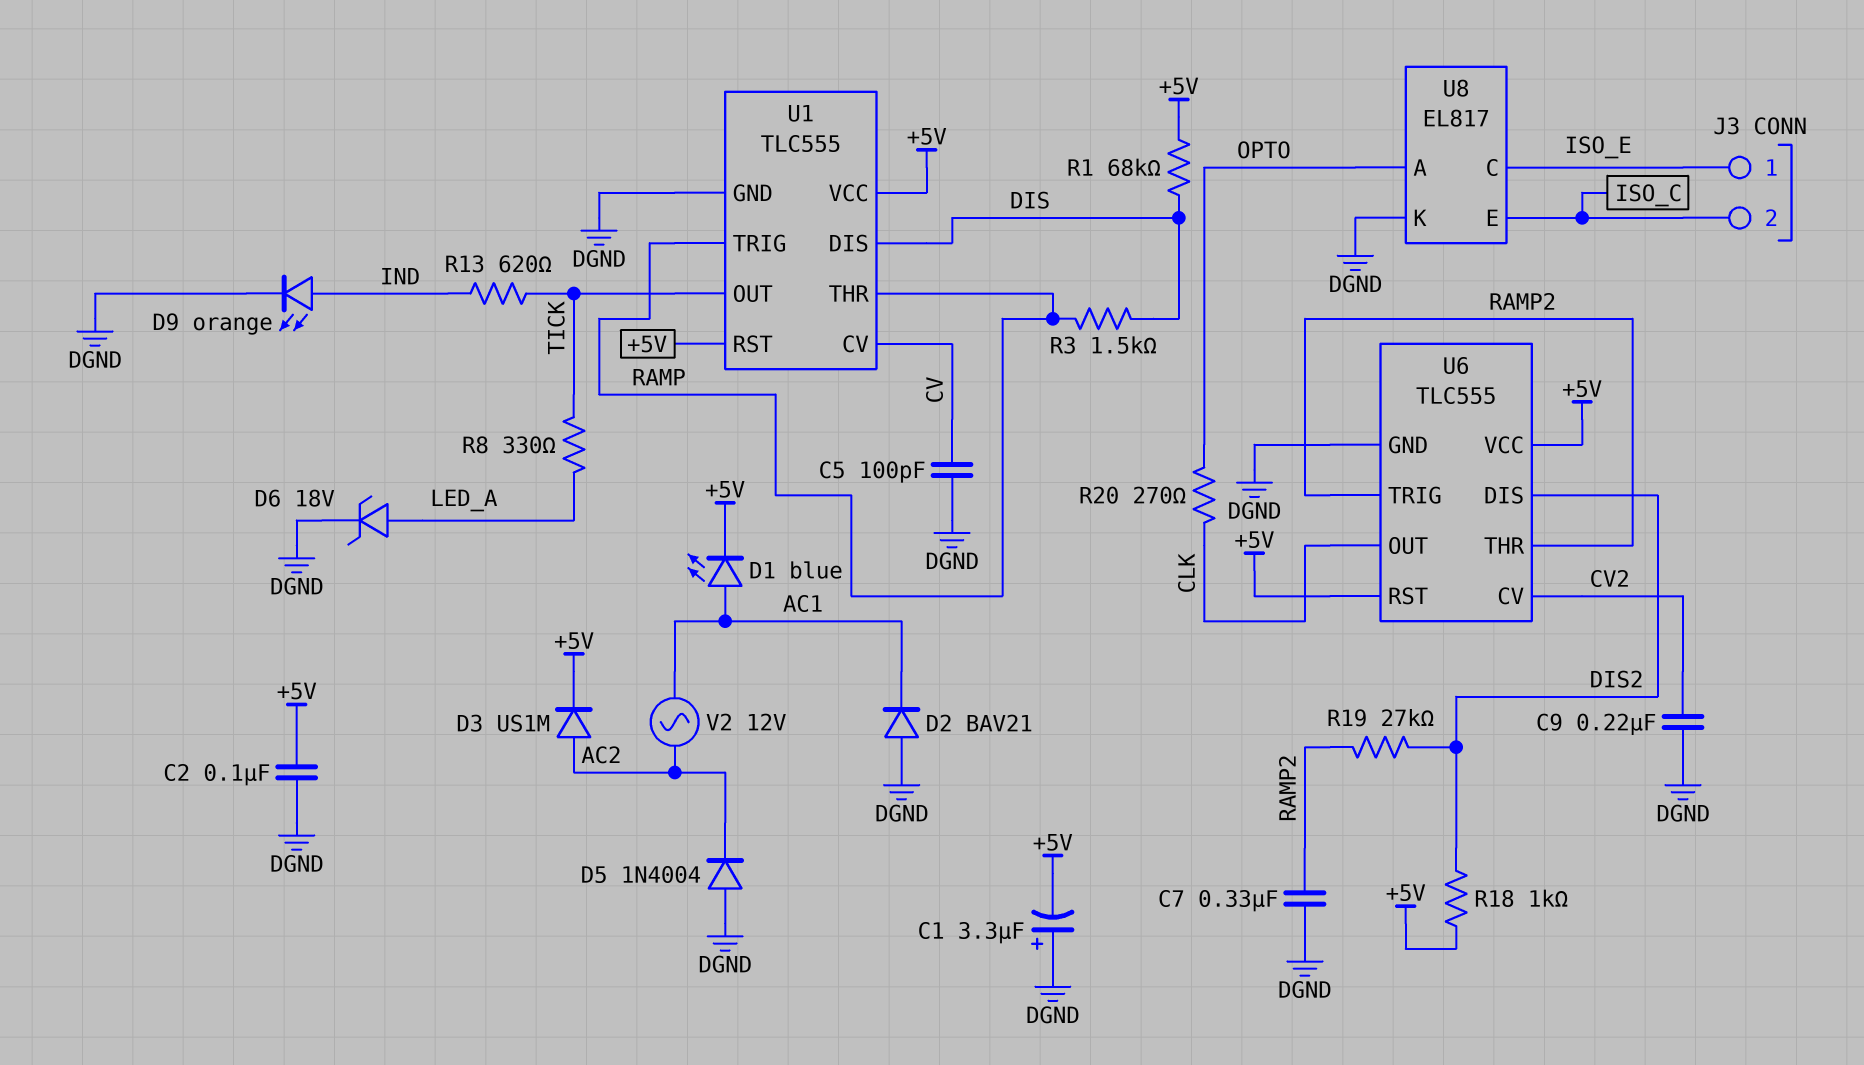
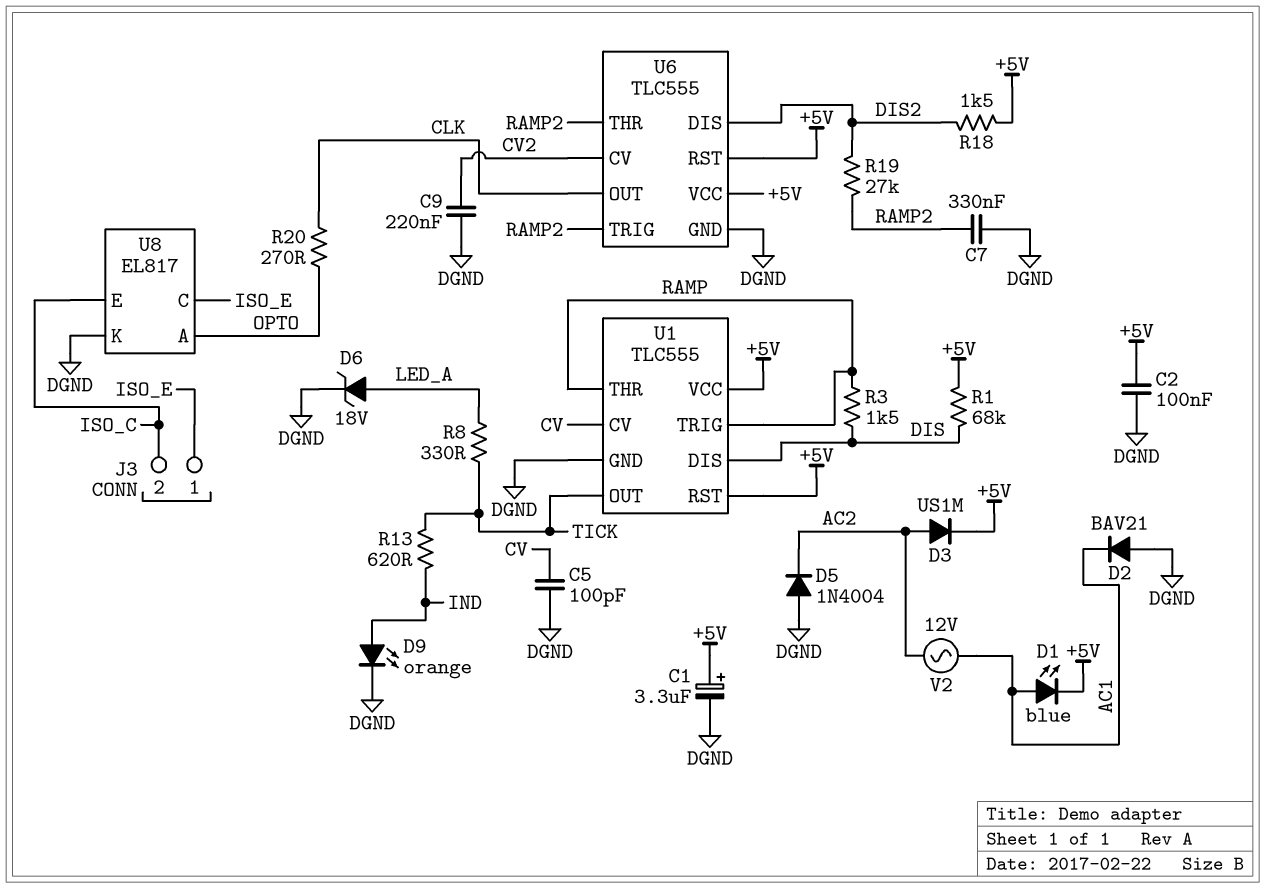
C1: 3.3uF (plus DGND, minus +5V) -> 3.3uF (plus +5V, minus DGND)
R18: 1k (+5V, DIS2) -> 1.5k (+5V, DIS2)

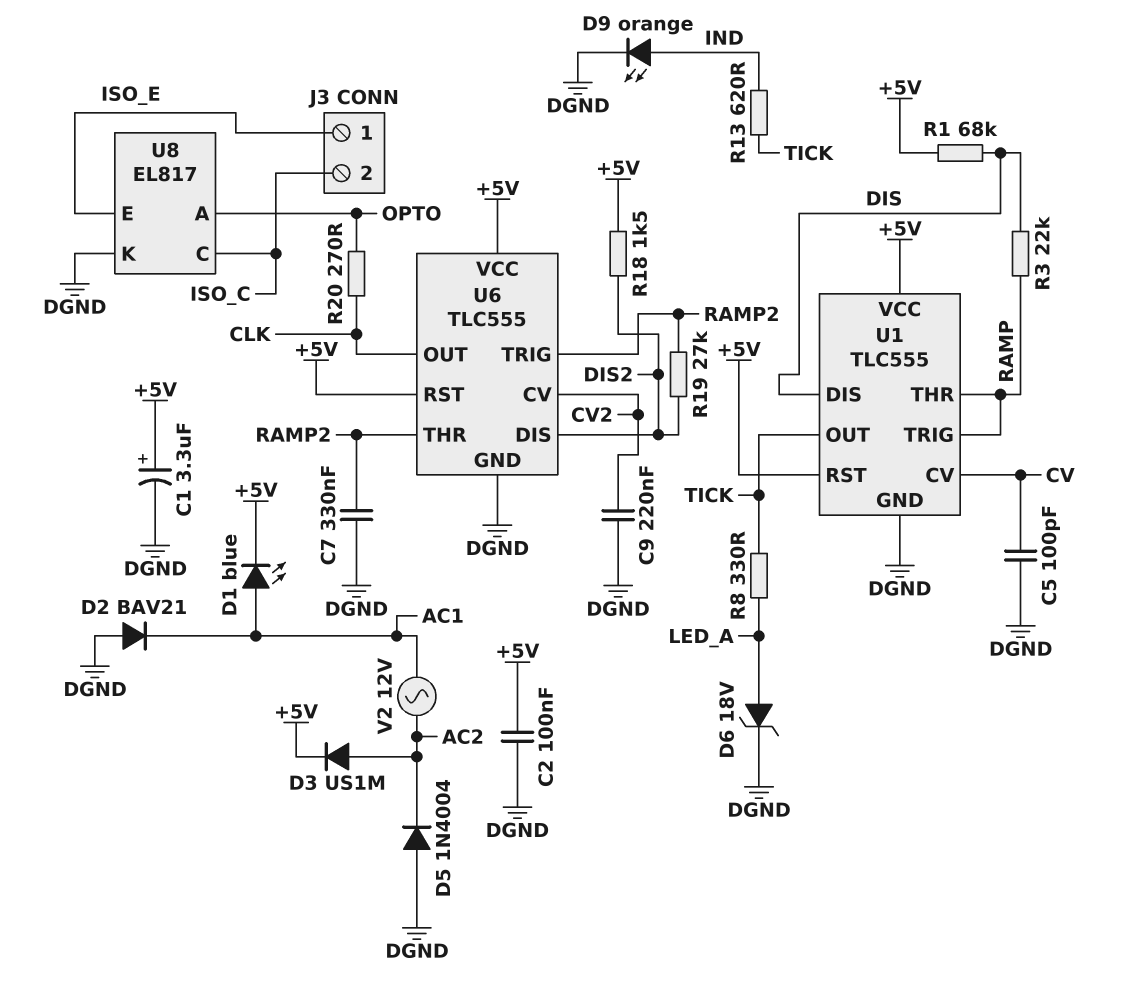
R3: 1.5k (DIS, RAMP) -> 22k (DIS, RAMP)
U8 pin C: ISO_E -> ISO_C
U8 pin E: ISO_C -> ISO_E

